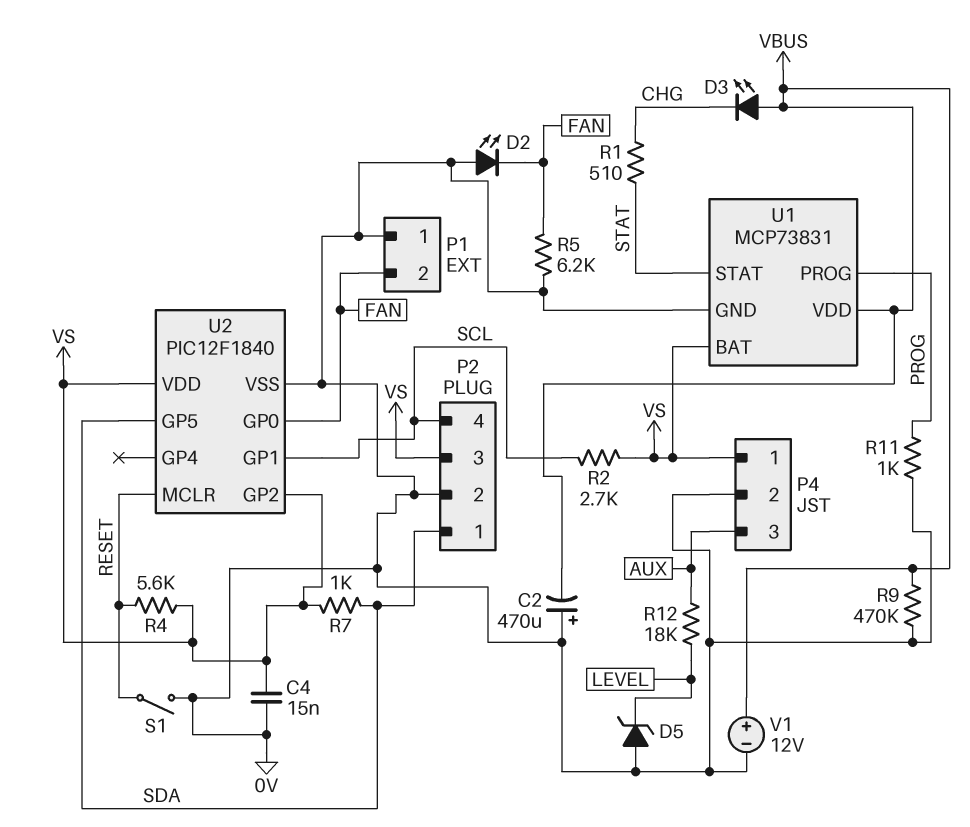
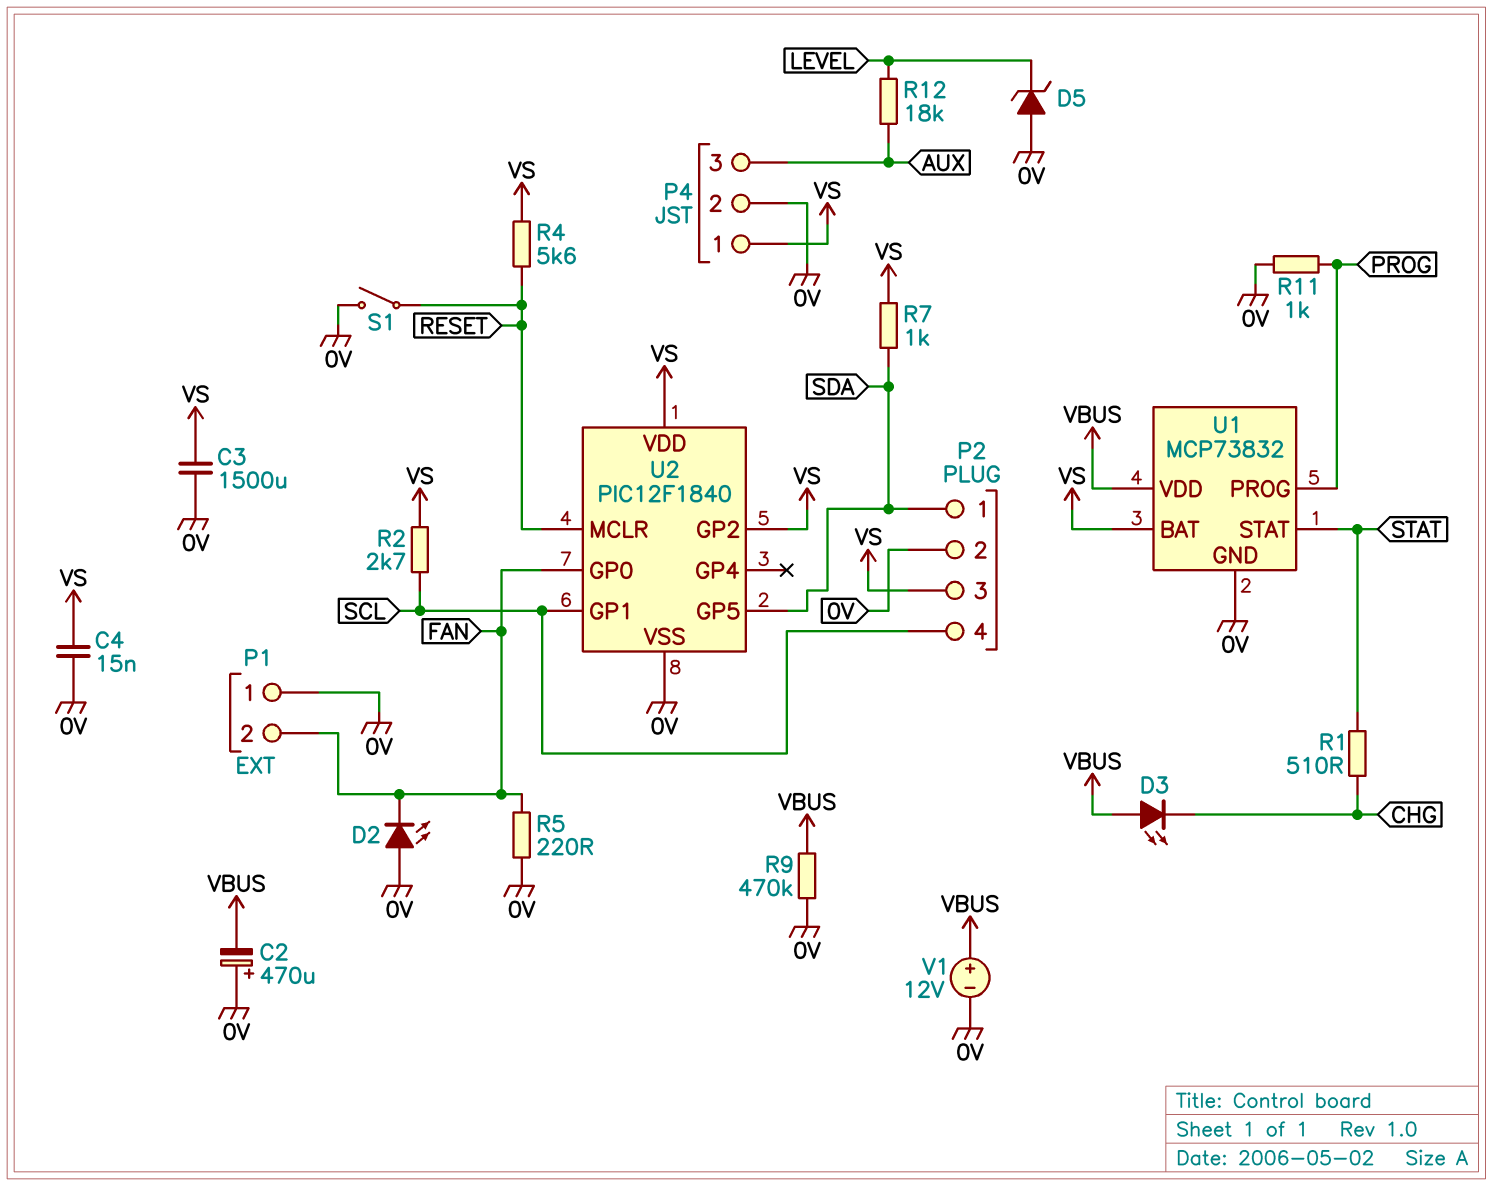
C3: none -> 1500uF (0V, VS)
R5: 6.2k (0V, FAN) -> 220 (0V, FAN)
U1: MCP73831 -> MCP73832

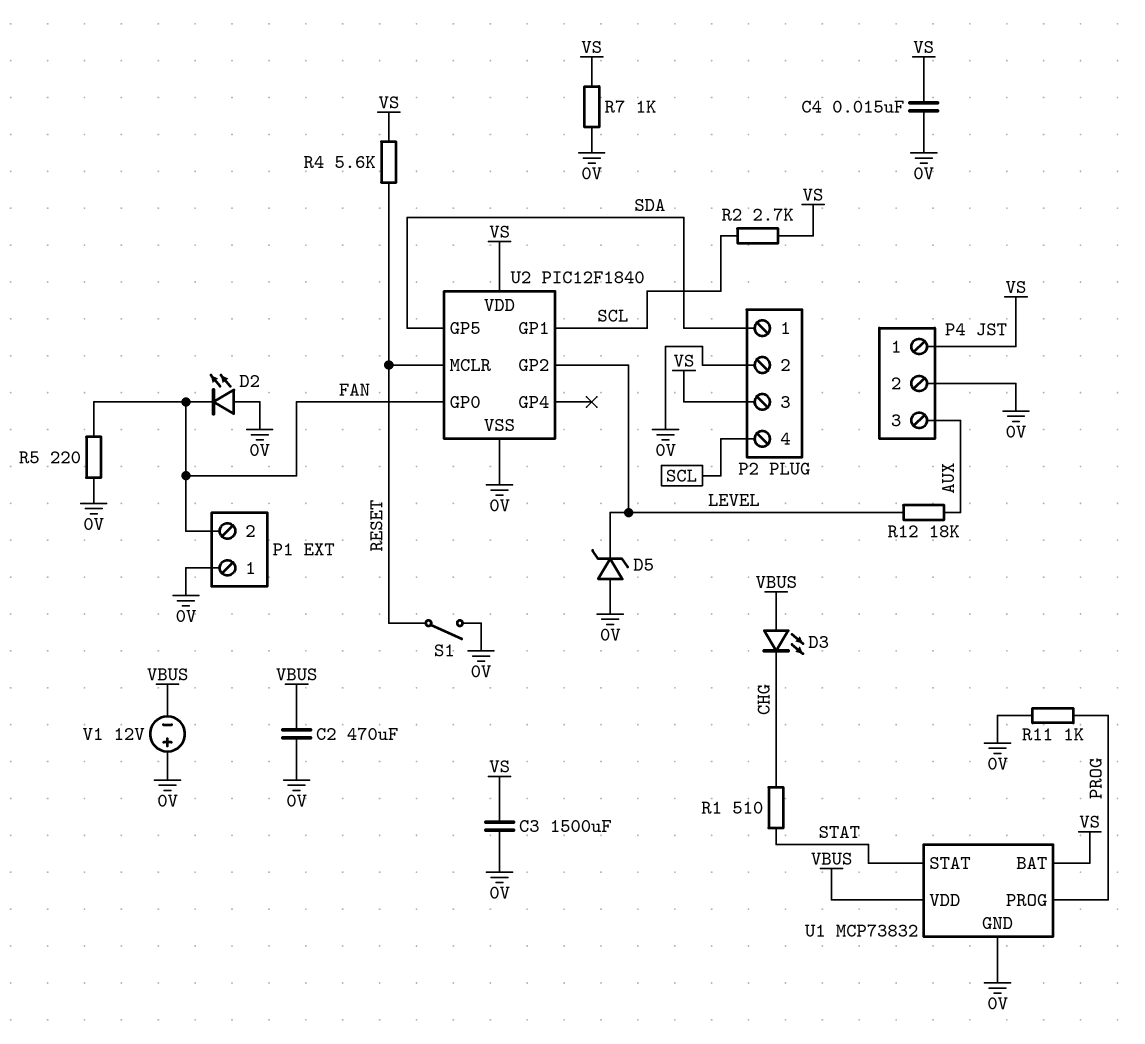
C2: 470uF (plus 0V, minus VBUS) -> 470uF (0V, VBUS)
R7: 1k (SDA, VS) -> 1k (0V, VS)
R9: 470k (0V, VBUS) -> none
U2 pin GP2: VS -> LEVEL
V1: 12V (plus VBUS, minus 0V) -> 12V (plus 0V, minus VBUS)

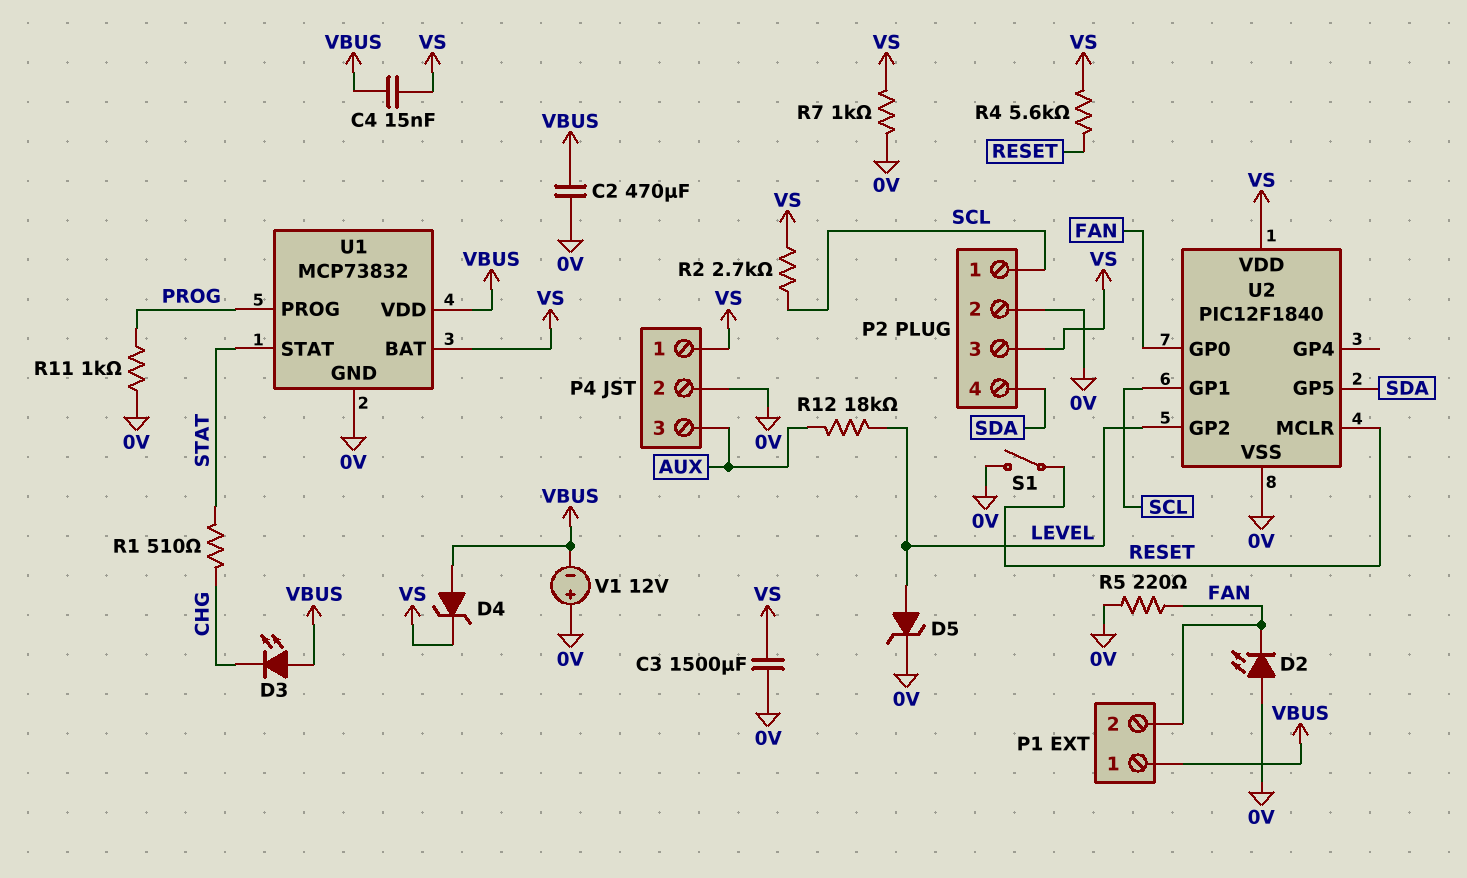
C4: 15nF (0V, VS) -> 15nF (VBUS, VS)
D4: none -> zener (A VBUS, K VS)
D5: zener (A 0V, K LEVEL) -> zener (A LEVEL, K 0V)
P1 pin 1: 0V -> VBUS
P2 pin 1: SDA -> SCL
P2 pin 4: SCL -> SDA

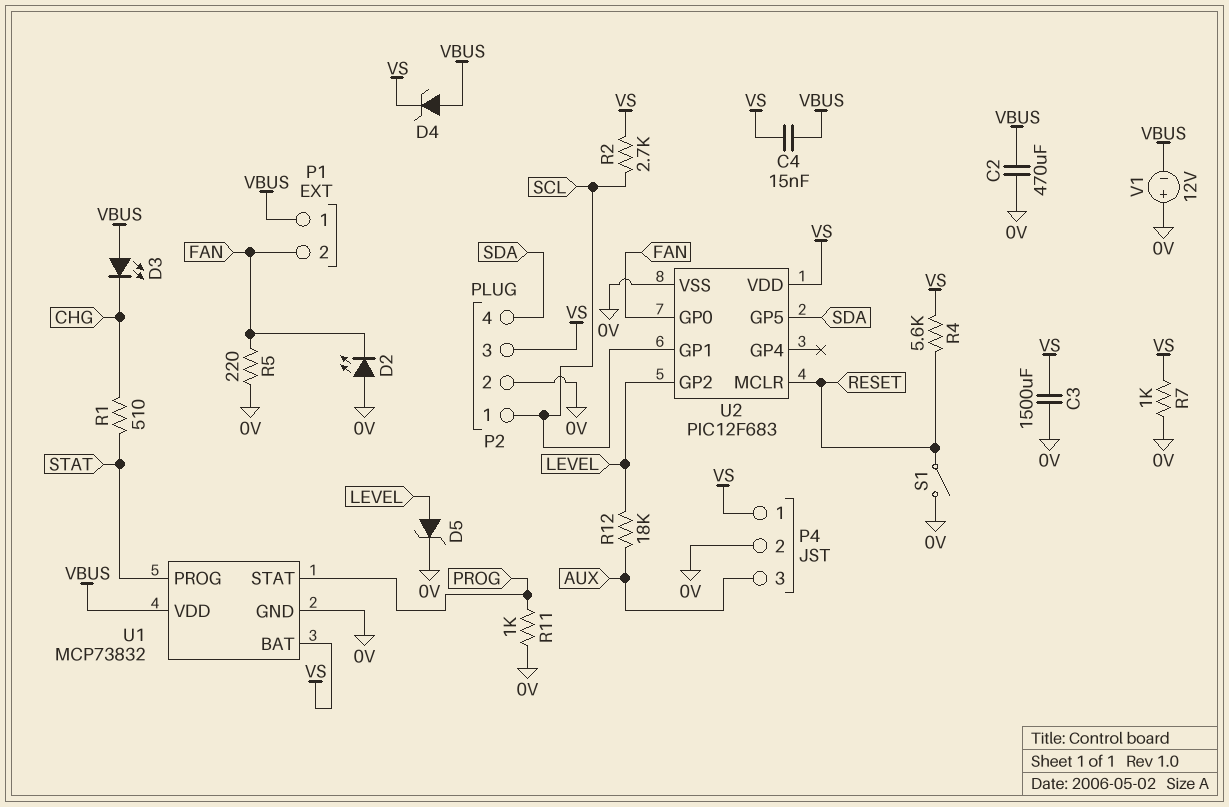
U1 pin PROG: PROG -> STAT
U1 pin STAT: STAT -> PROG
U2: PIC12F1840 -> PIC12F683

